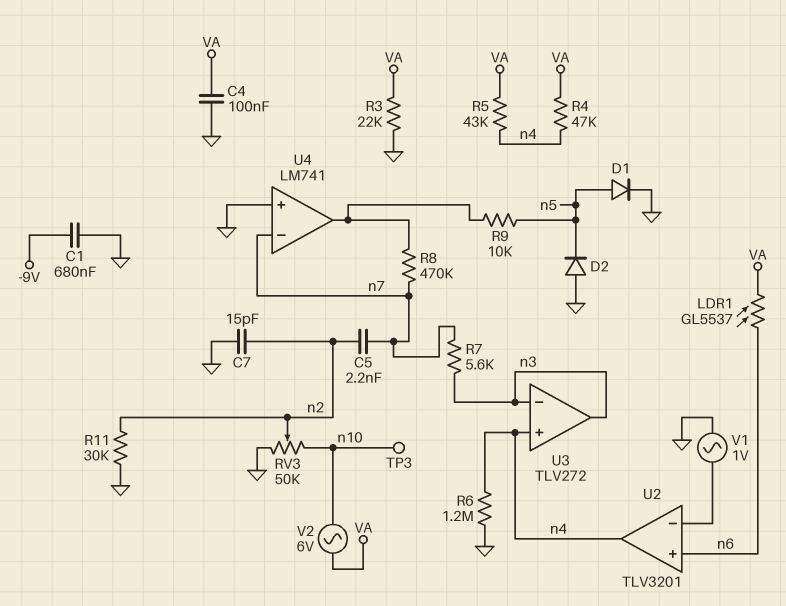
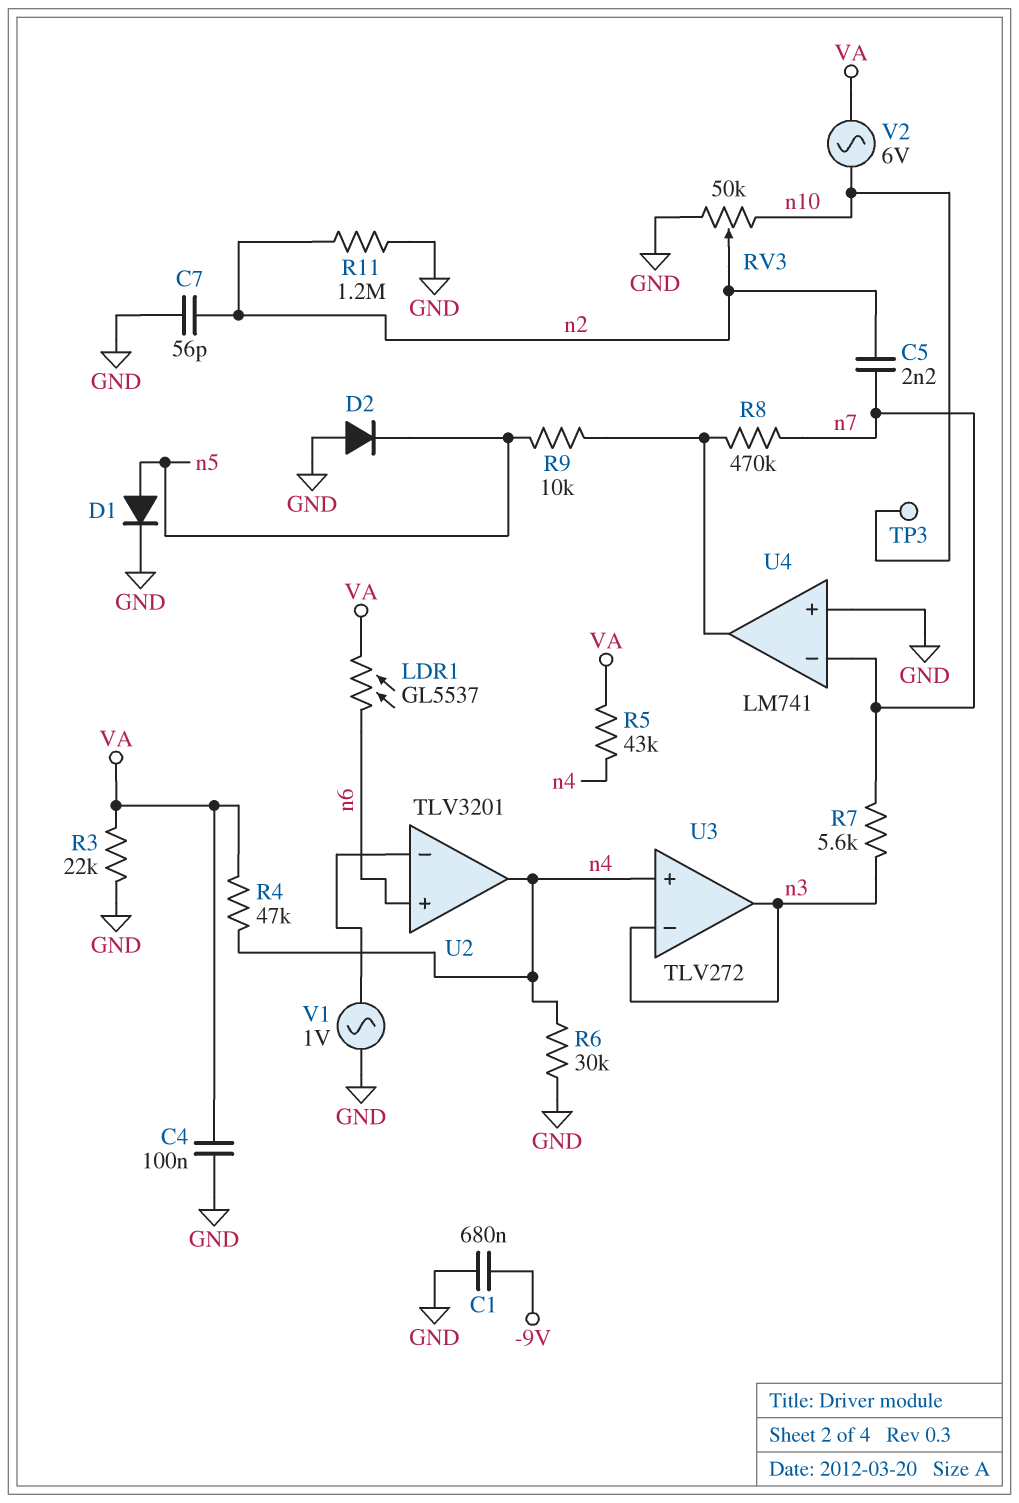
C7: 15pF (GND, n2) -> 56pF (GND, n2)
R6: 1.2M (GND, n4) -> 30k (GND, n4)
R11: 30k (GND, n2) -> 1.2M (GND, n2)

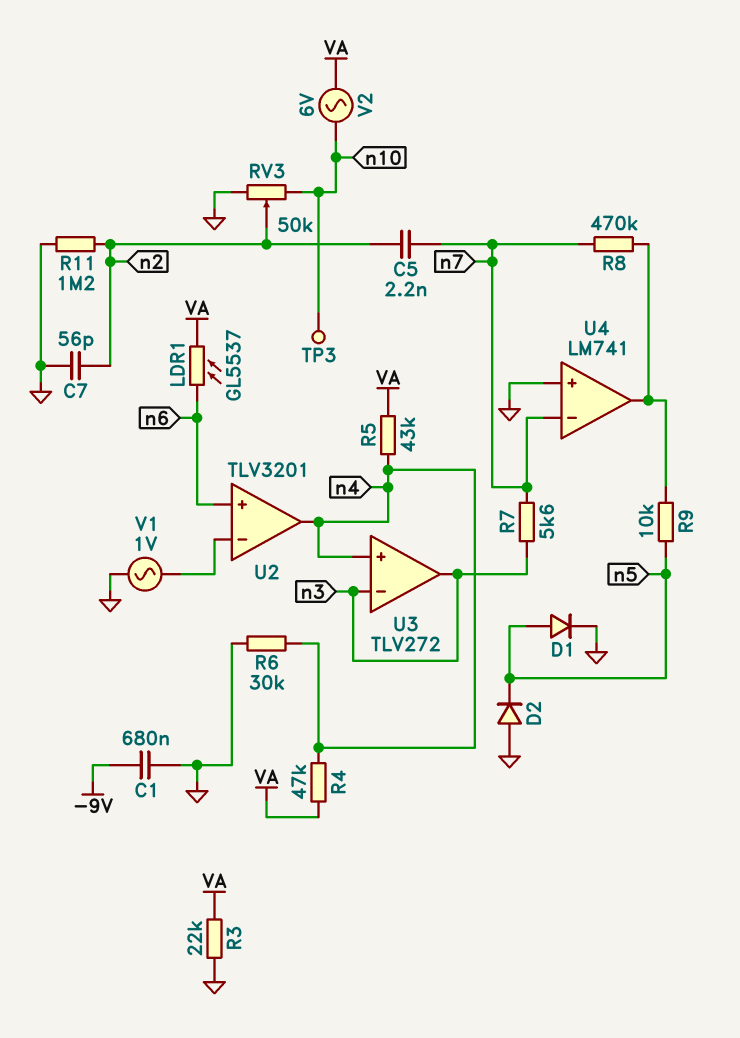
C4: 100nF (GND, VA) -> none

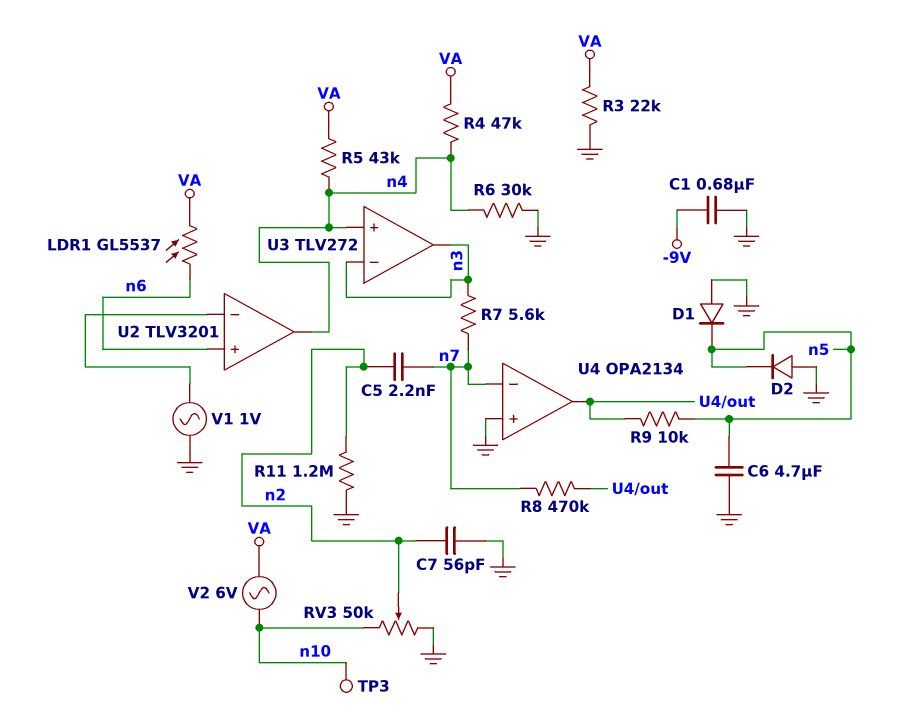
C6: none -> 4.7uF (GND, n5)
D1: diode (A n5, K GND) -> diode (A GND, K n5)
U4: LM741 -> OPA2134

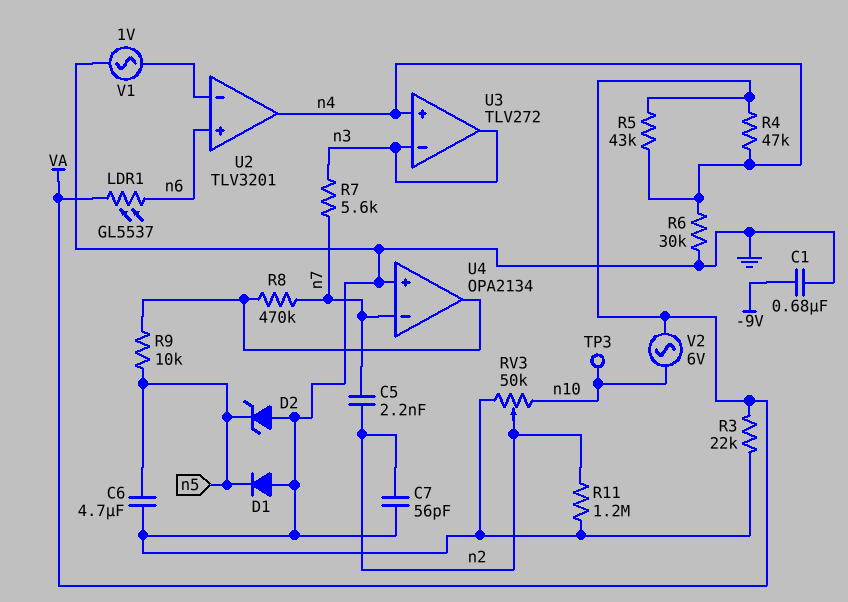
D2: diode (A GND, K n5) -> zener (A GND, K n5)

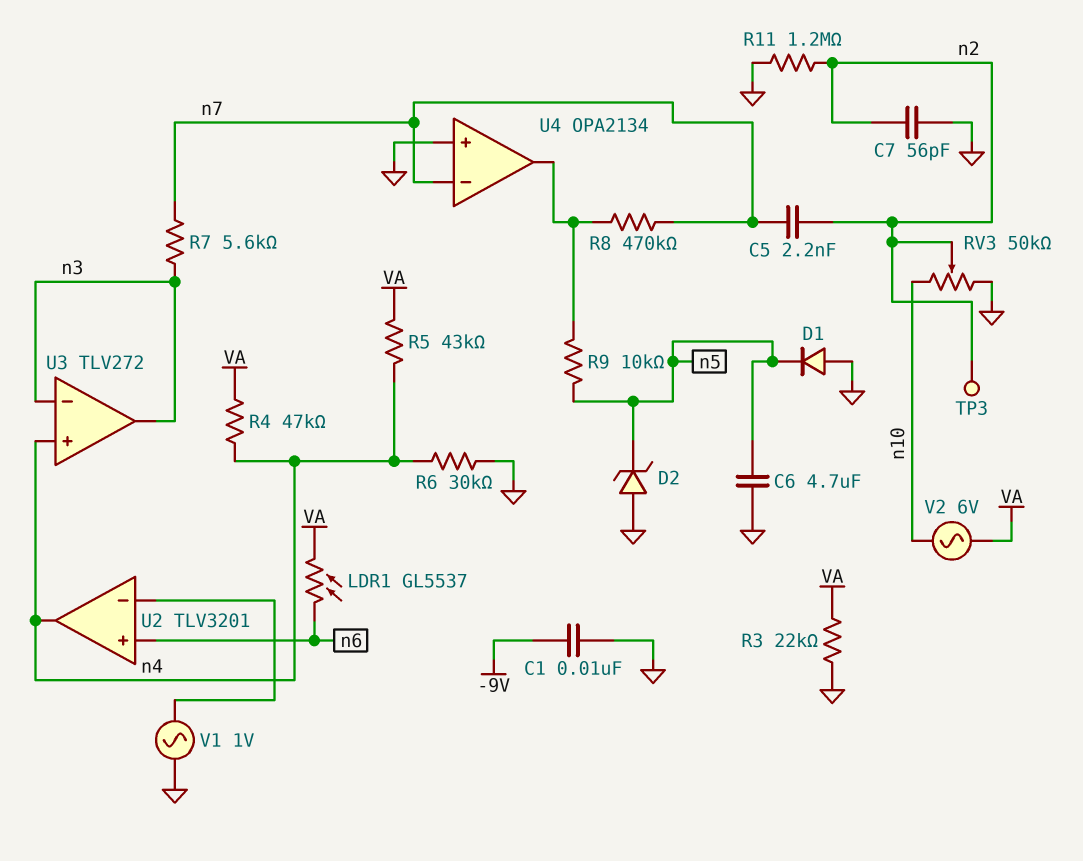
C1: 680nF (-9V, GND) -> 10nF (-9V, GND)
TP3: test point (n10) -> test point (n2)

